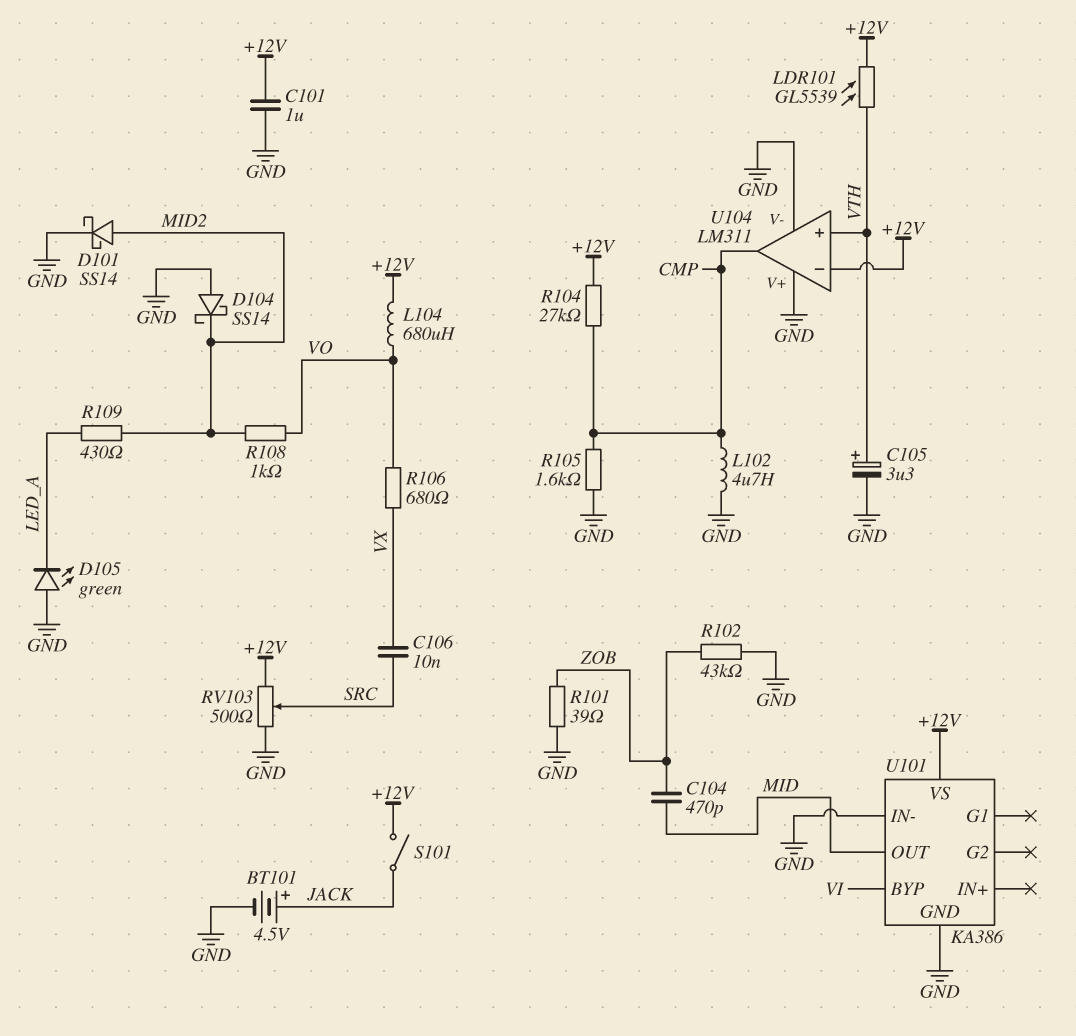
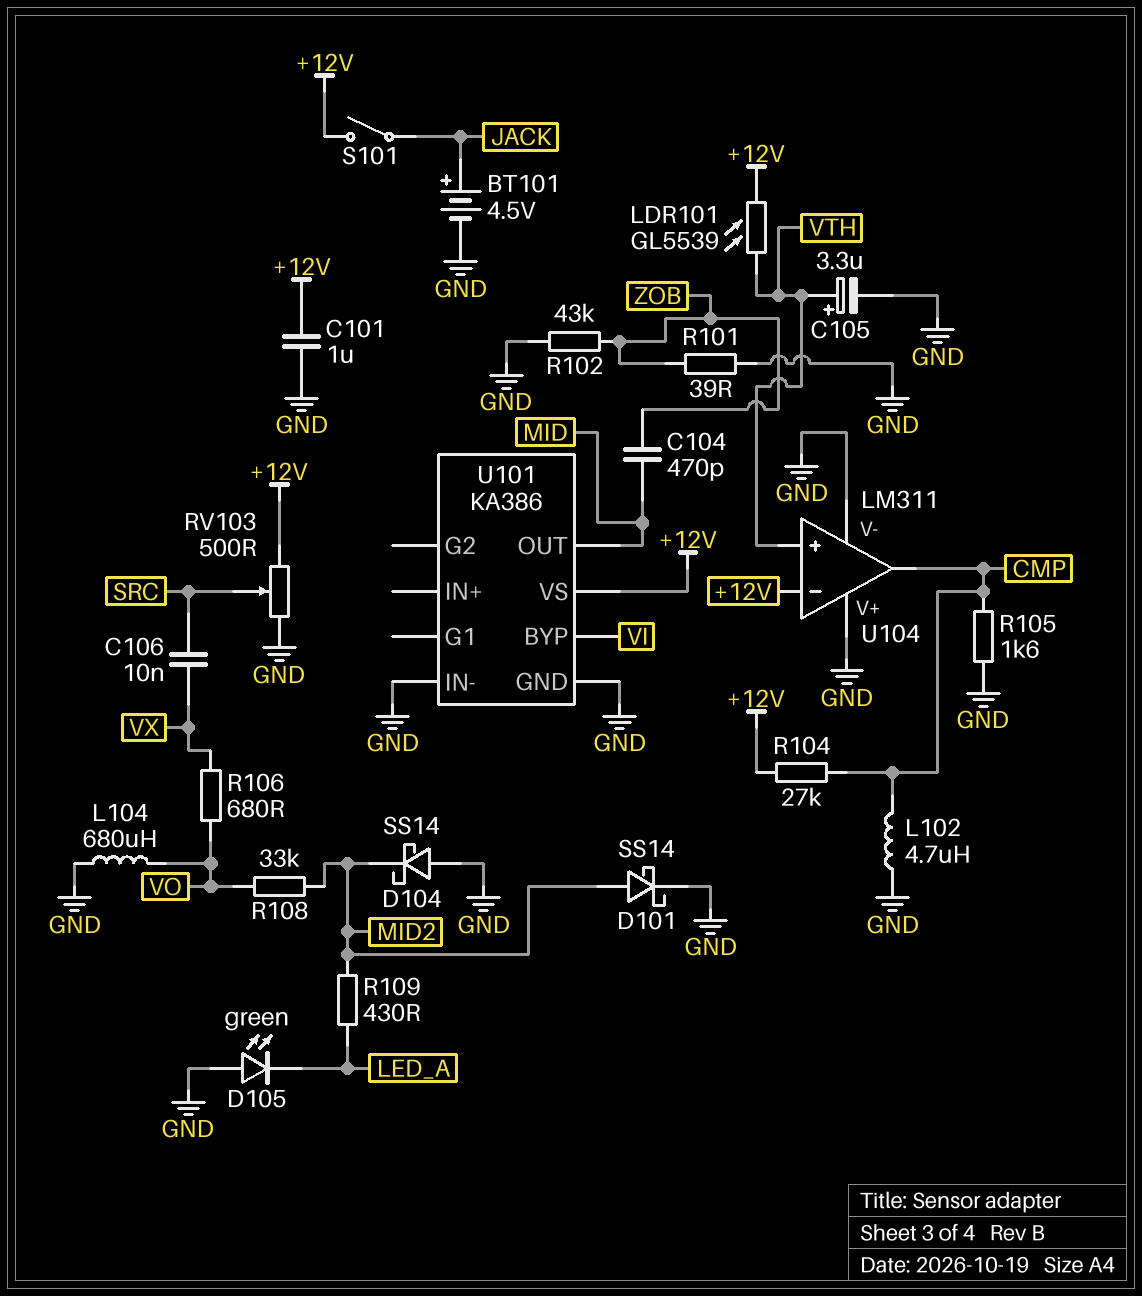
L104: 680uH (+12V, VO) -> 680uH (GND, VO)
R108: 1k (MID2, VO) -> 33k (MID2, VO)

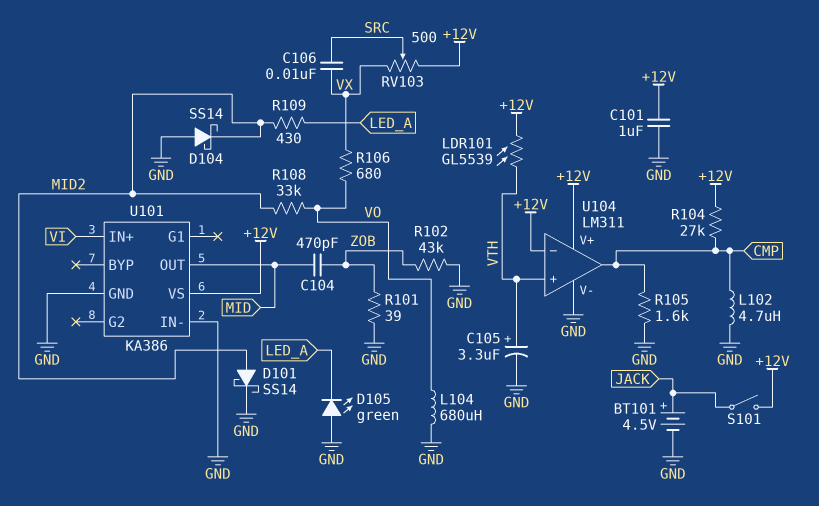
RV103: 500 (+12V, GND, wiper SRC) -> 500 (+12V, VX, wiper SRC)
U101 pin BYP: VI -> none
U101 pin IN+: none -> VI
U104 pin V+: GND -> +12V

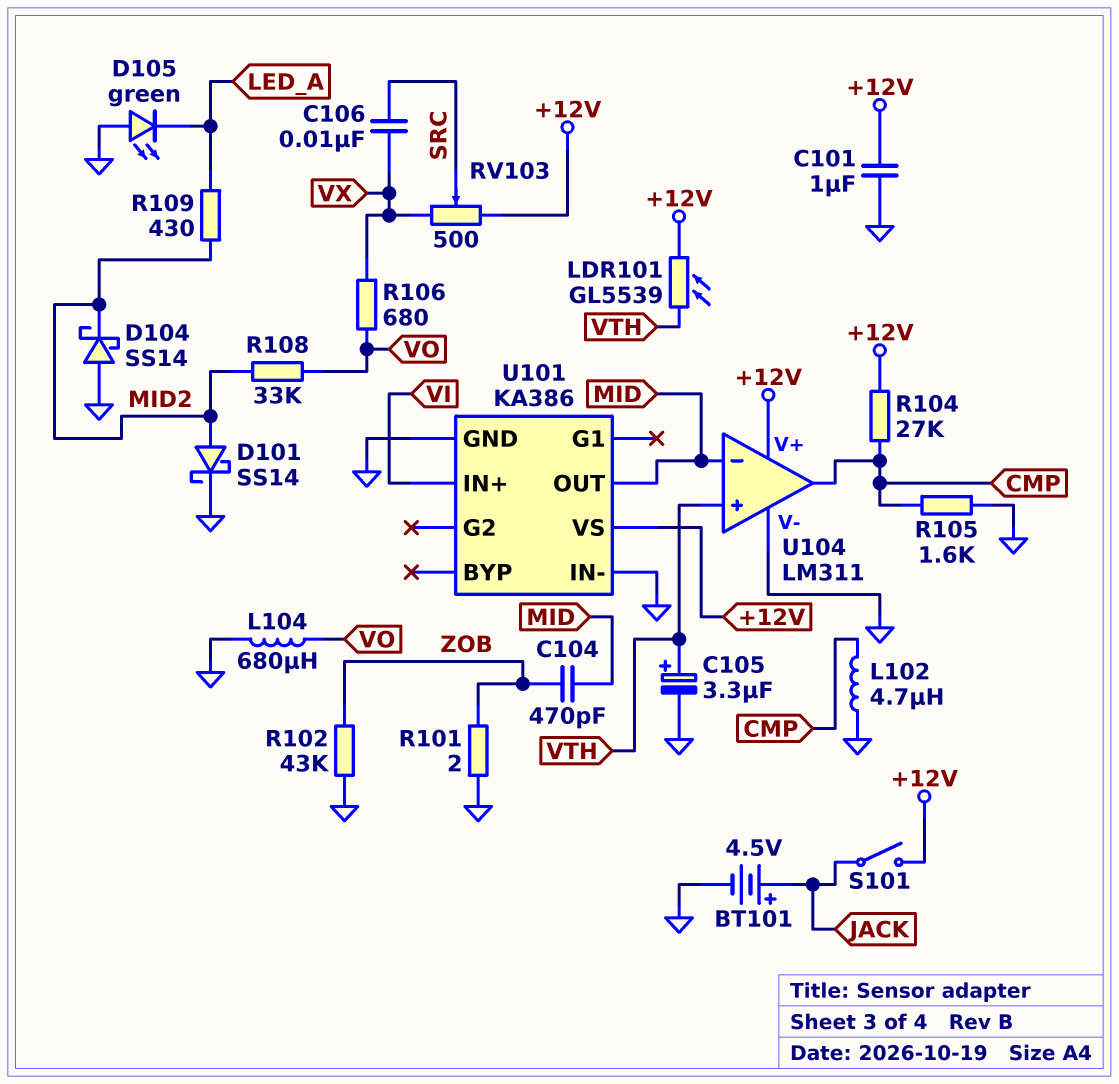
R101: 39 (GND, ZOB) -> 2 (GND, ZOB)
U104 pin in-: +12V -> MID

